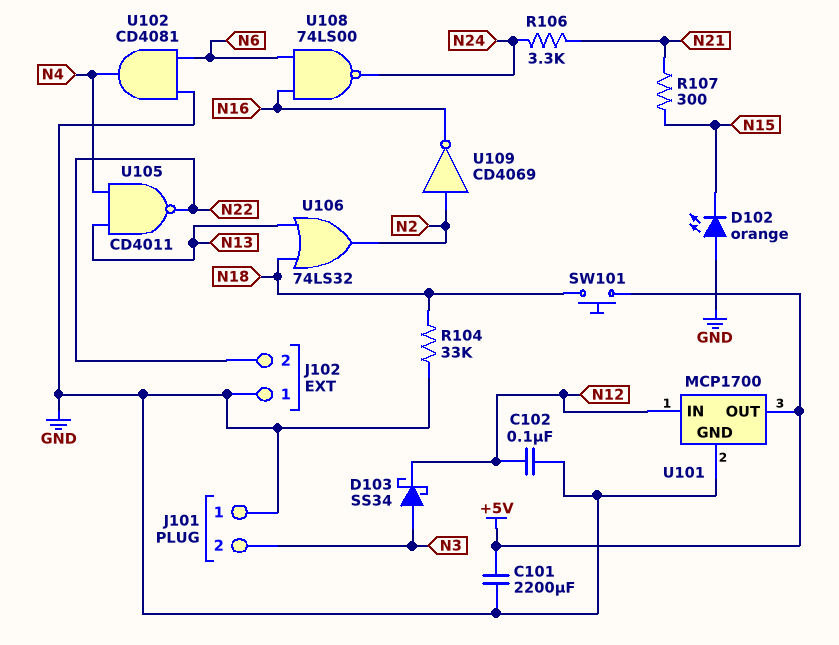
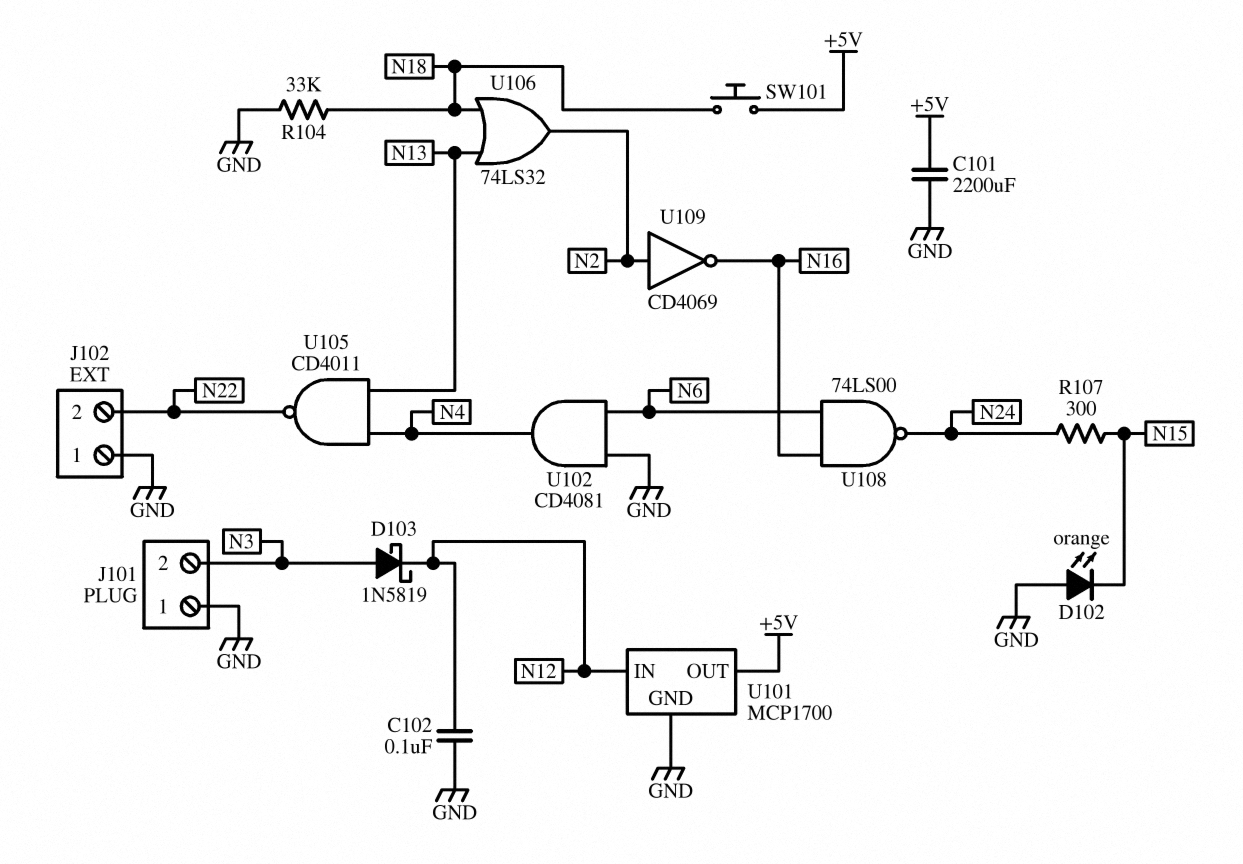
D103: schottky SS34 (A N3, K N12) -> schottky 1N5819 (A N3, K N12)
R106: 3.3k (N21, N24) -> none
R107: 300 (N15, N21) -> 300 (N15, N24)

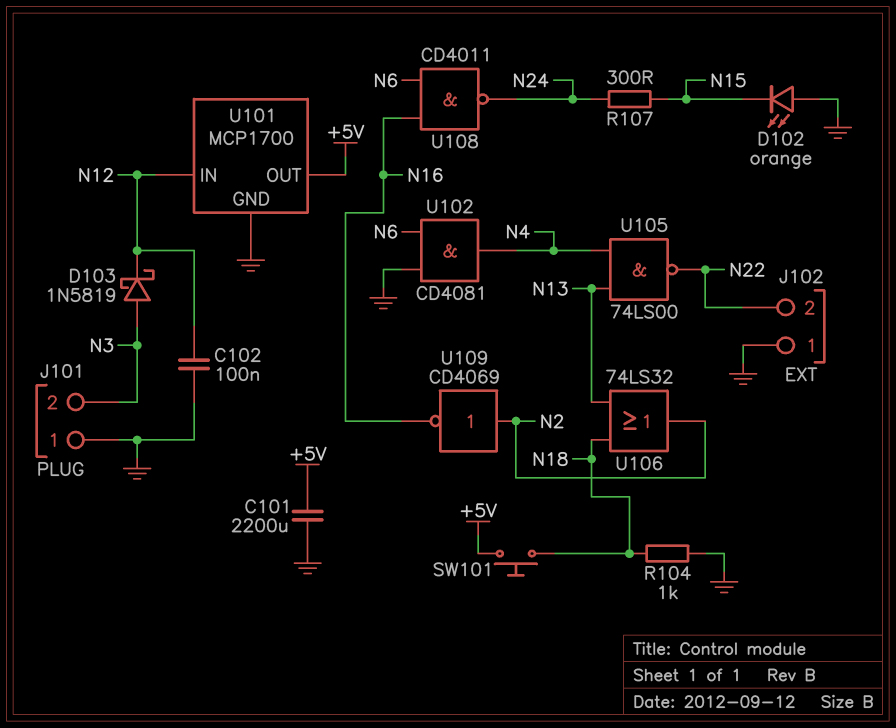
R104: 33k (GND, N18) -> 1k (GND, N18)
U105: NAND CD4011 (in N4, in N13, out N22) -> NAND 74LS00 (in N4, in N13, out N22)
U108: NAND 74LS00 (in N6, in N16, out N24) -> NAND CD4011 (in N6, in N16, out N24)

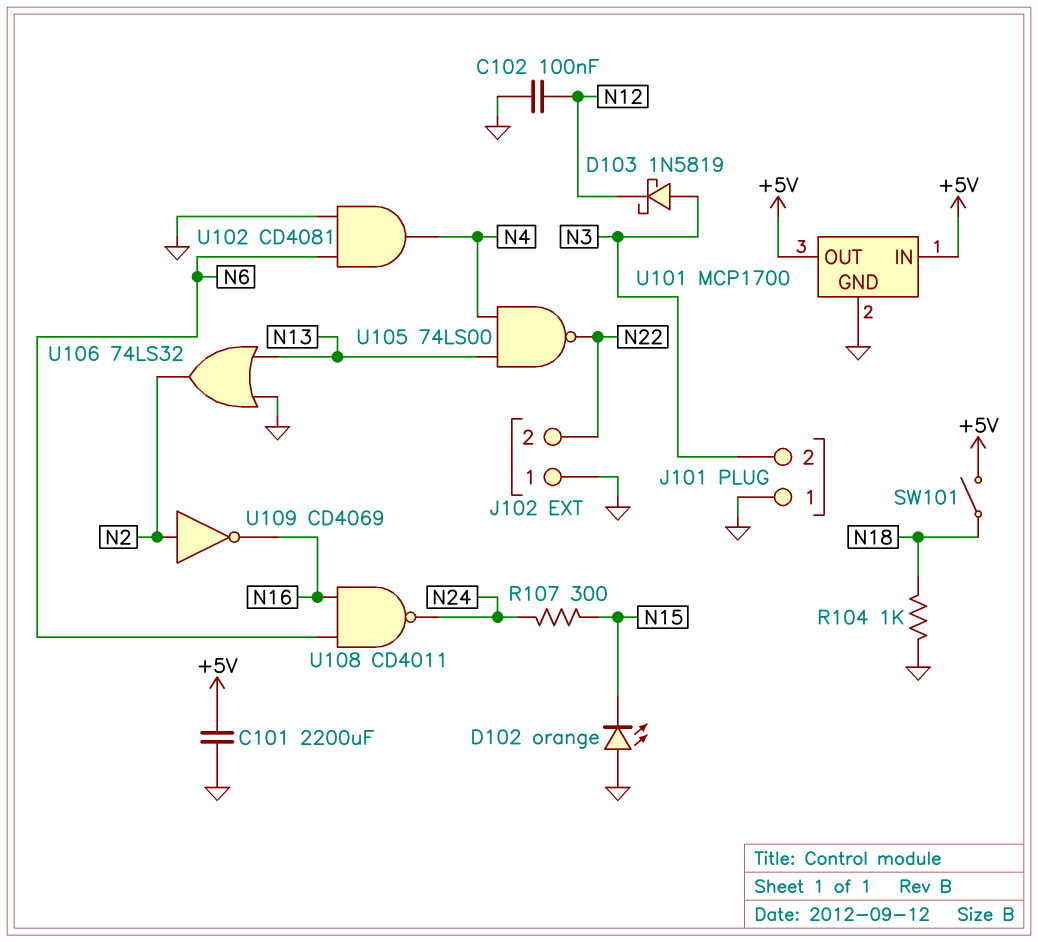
SW101: button (+5V, N18) -> switch (+5V, N18)
U101 pin IN: N12 -> +5V
U106: OR 74LS32 (in N13, in N18, out N2) -> OR 74LS32 (in GND, in N13, out N2)

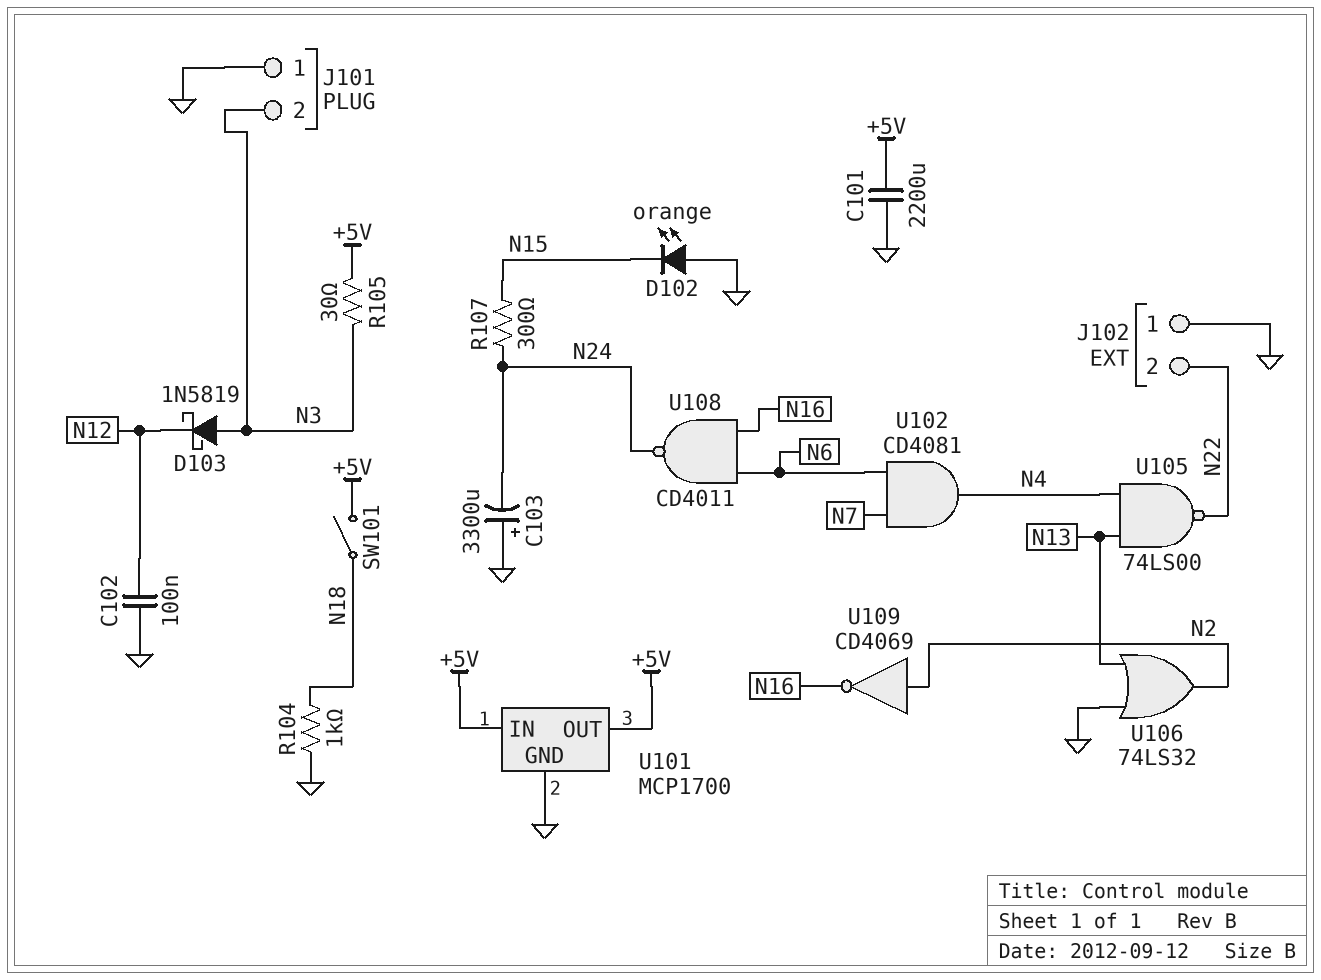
C103: none -> 3300uF (plus GND, minus N24)
R105: none -> 30 (+5V, N3)
U102: AND CD4081 (in GND, in N6, out N4) -> AND CD4081 (in N6, in N7, out N4)

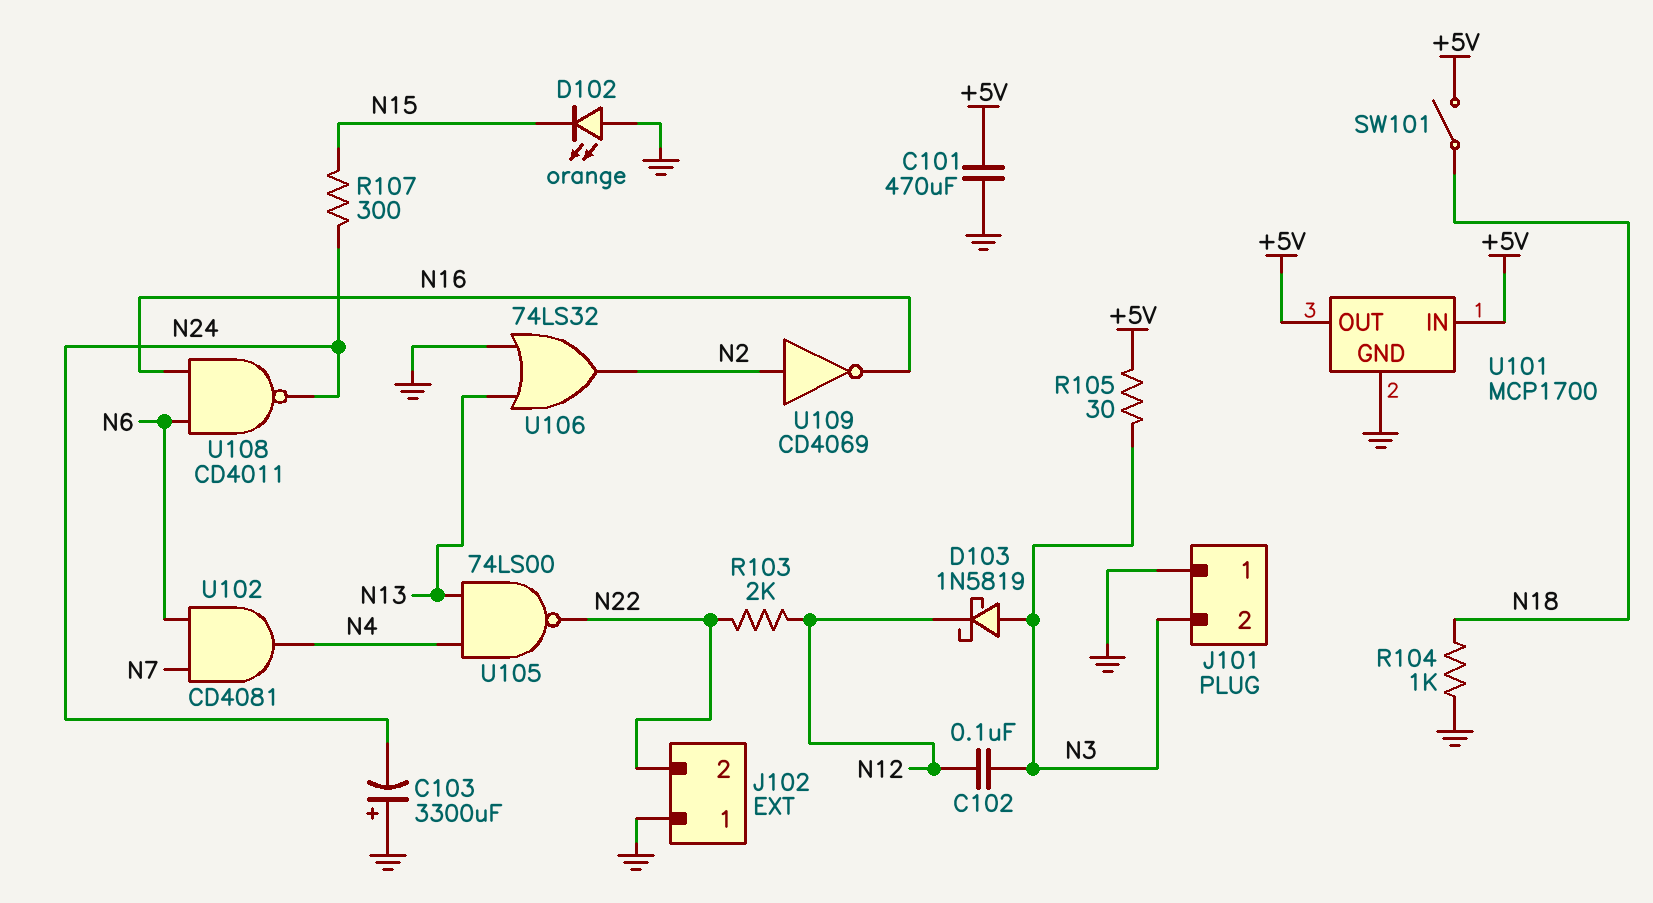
C101: 2200uF (+5V, GND) -> 470uF (+5V, GND)
C102: 100nF (GND, N12) -> 100nF (N3, N12)
R103: none -> 2k (N12, N22)

